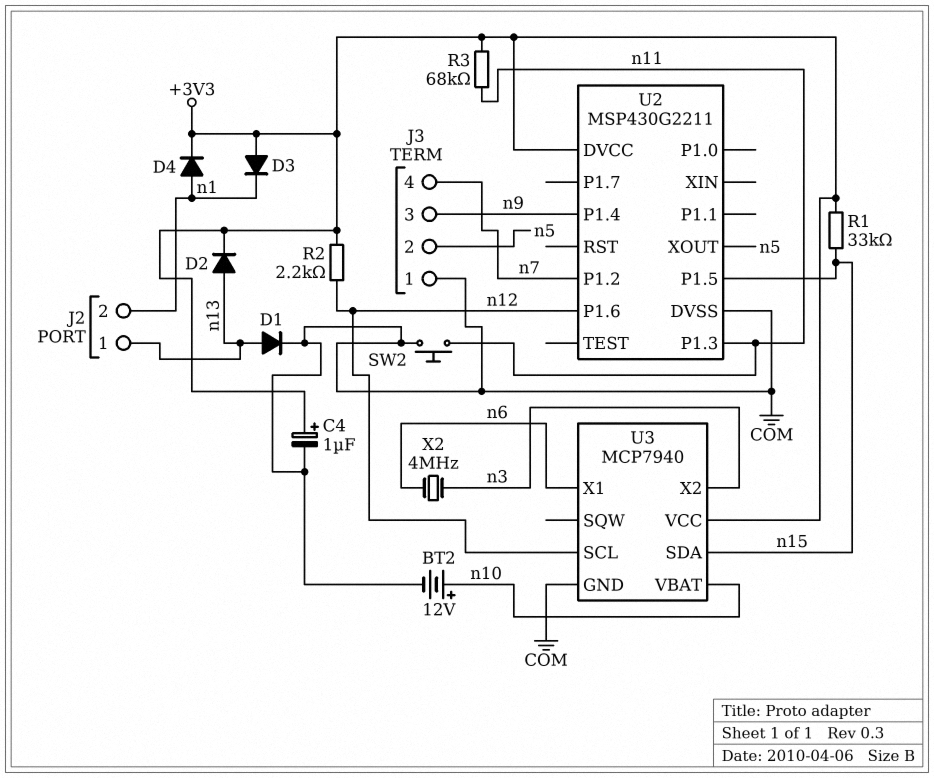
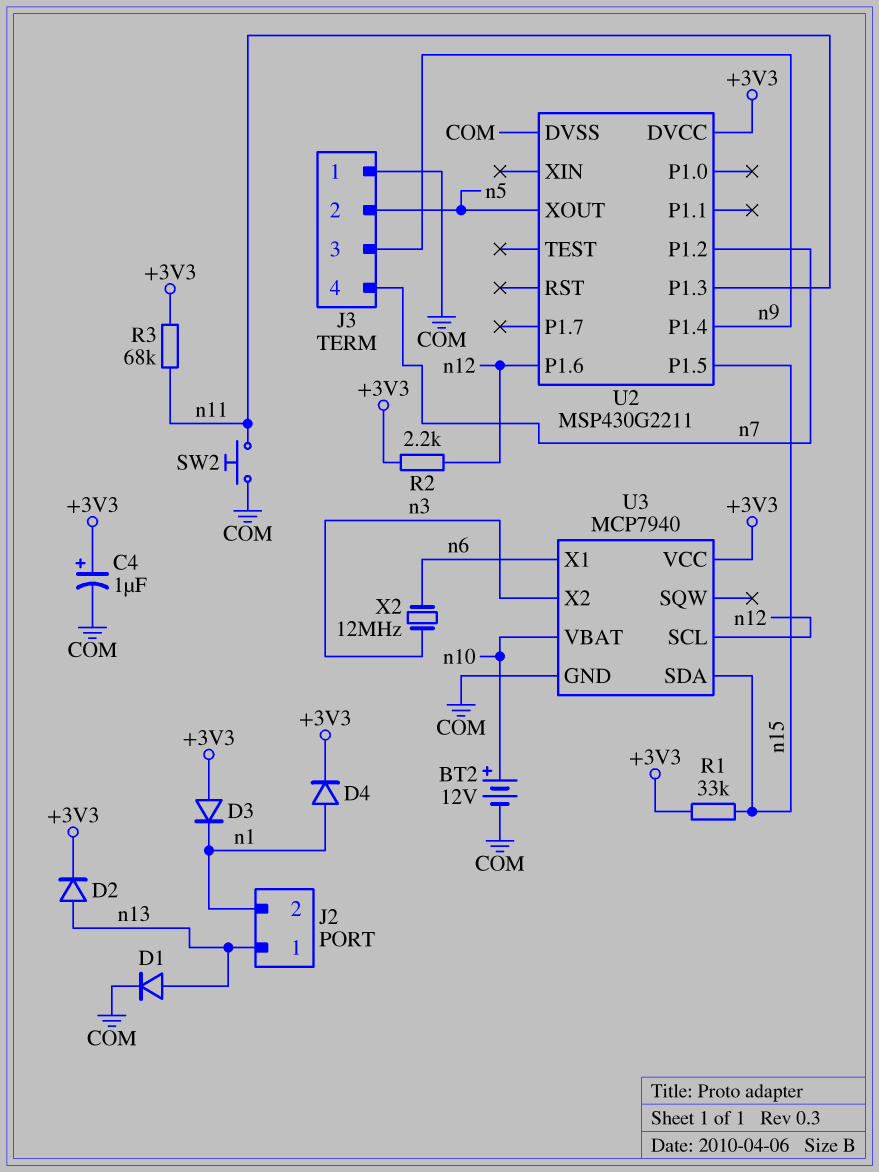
X2: 4MHz (n3, n6) -> 12MHz (n3, n6)

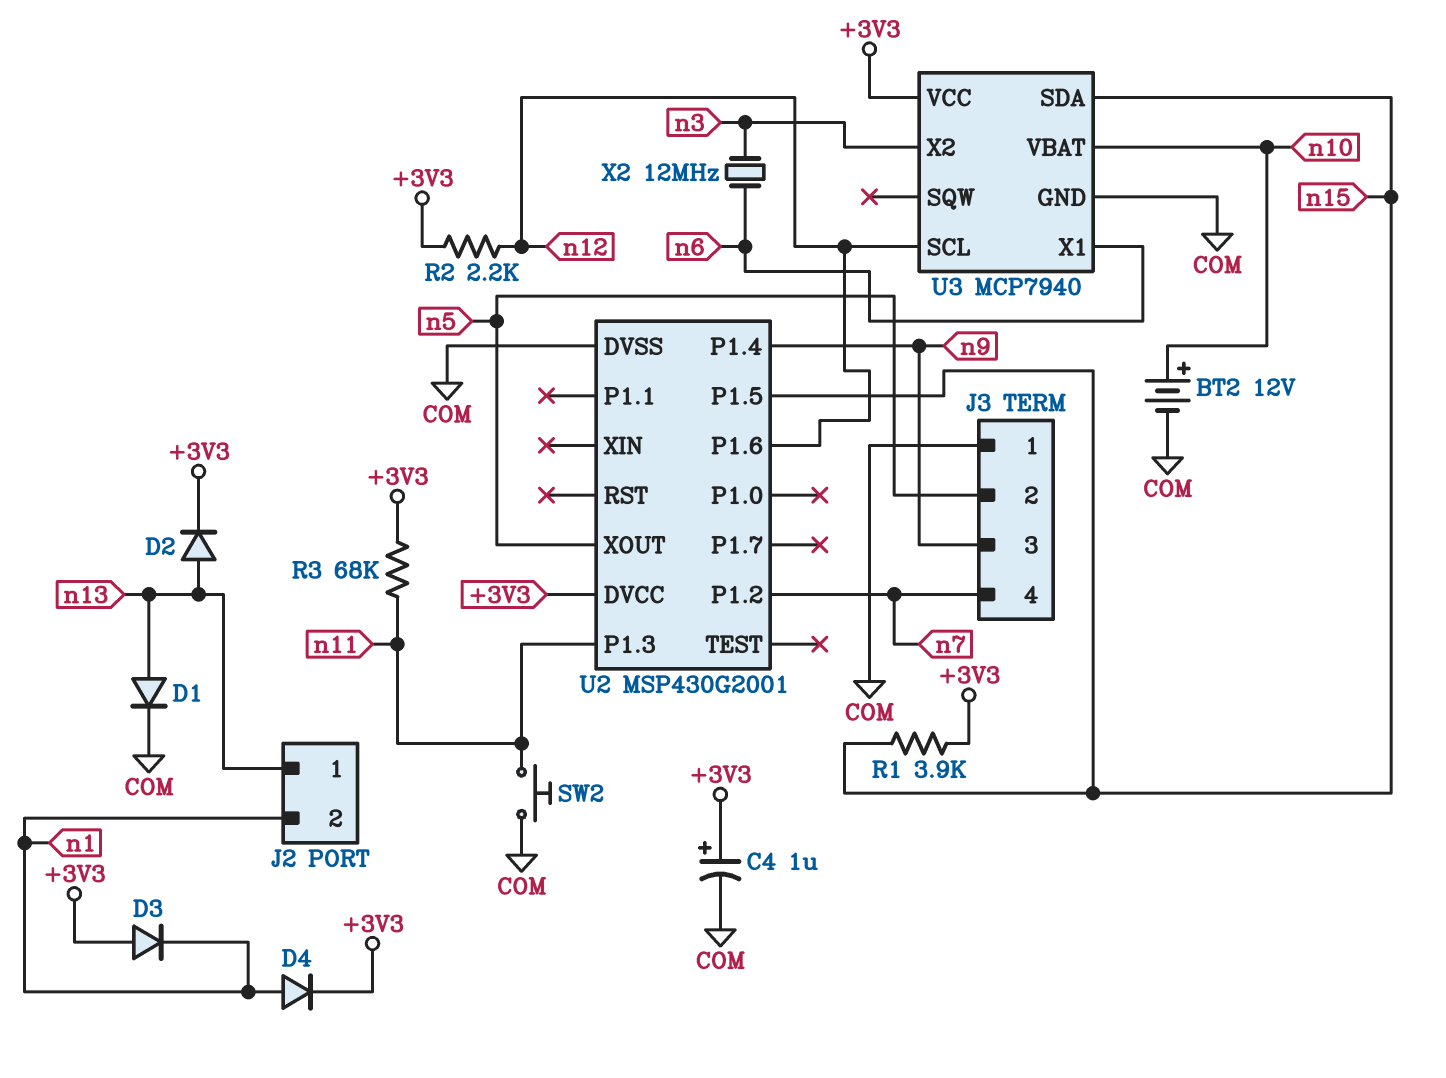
R1: 33k (+3V3, n15) -> 3.9k (+3V3, n15)
U2: MSP430G2211 -> MSP430G2001

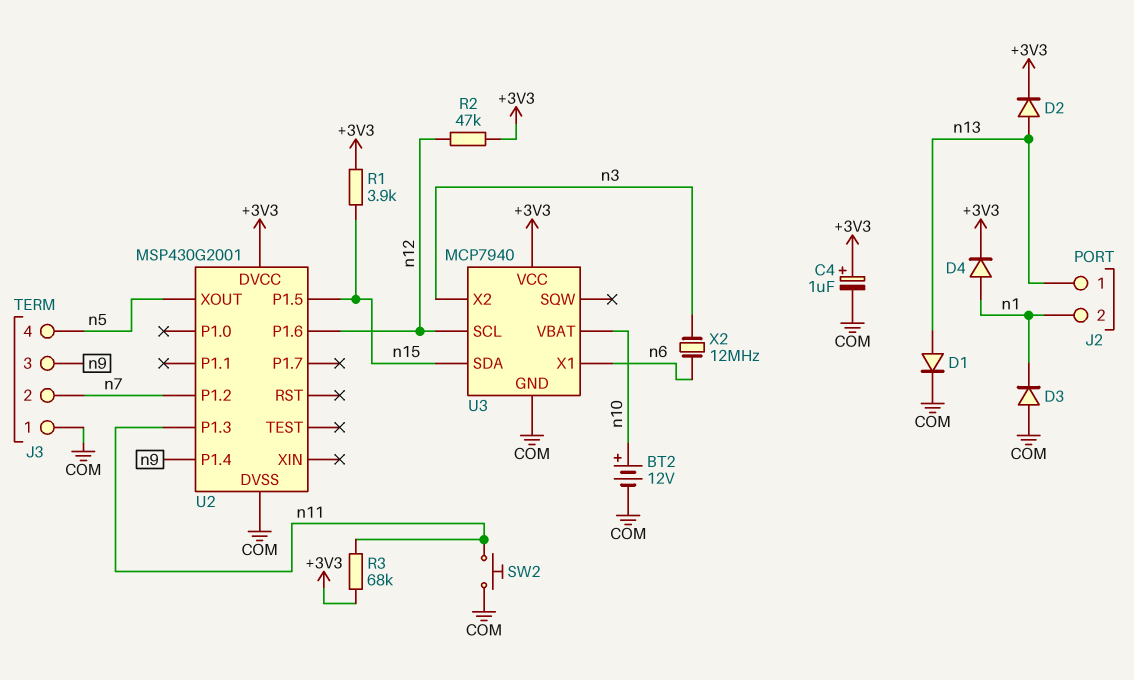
D3: diode (A +3V3, K n1) -> diode (A COM, K n1)
J3 pin 2: n5 -> n7
J3 pin 4: n7 -> n5
R2: 2.2k (+3V3, n12) -> 47k (+3V3, n12)

